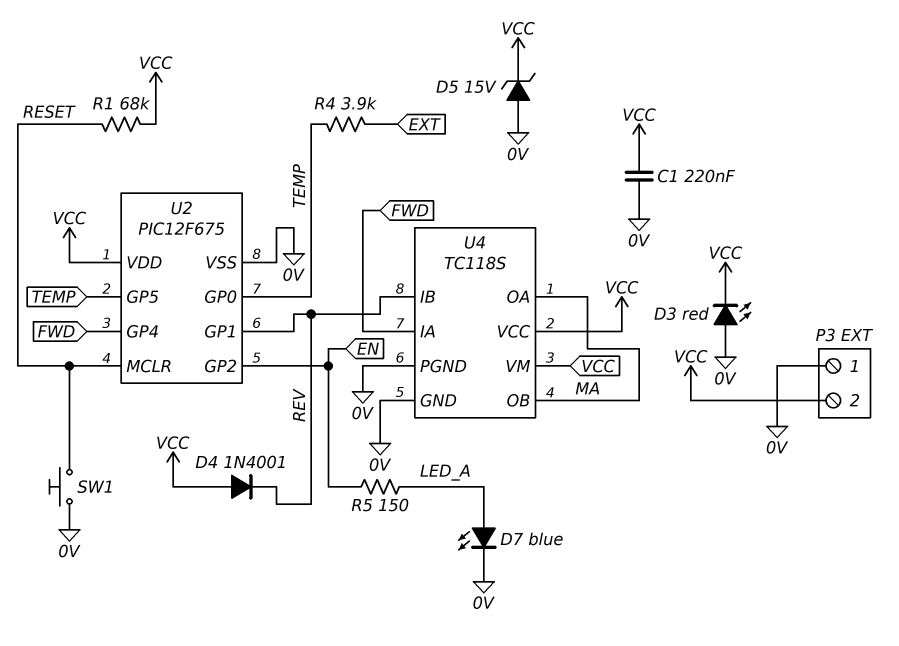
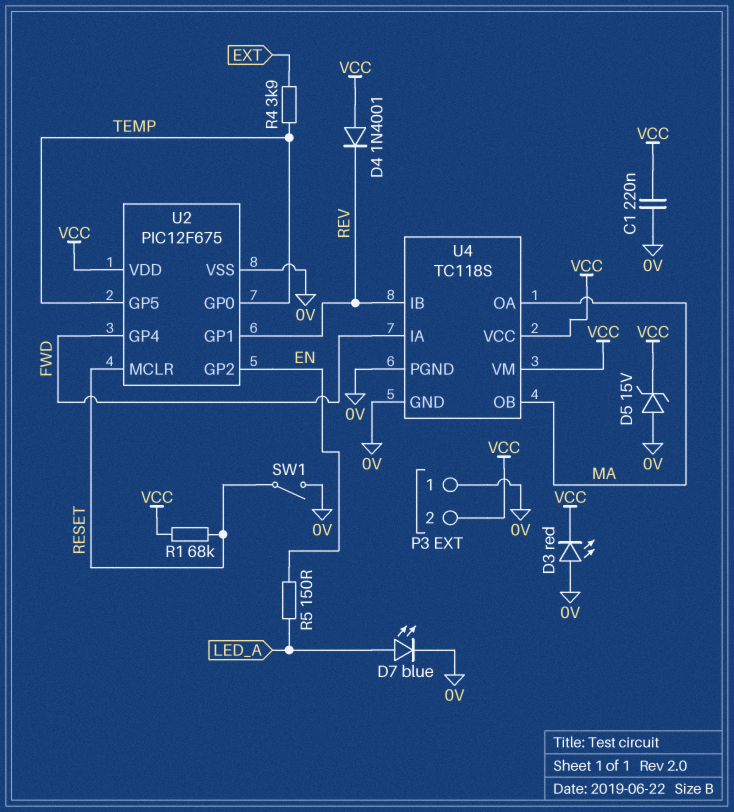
SW1: button (0V, RESET) -> switch (0V, RESET)

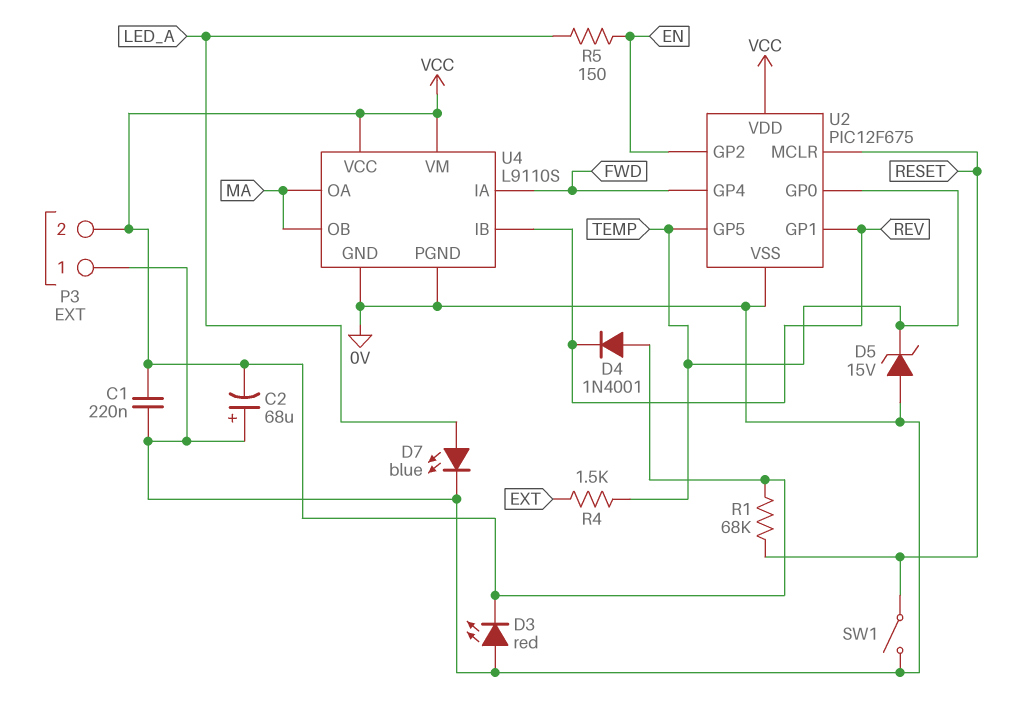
C2: none -> 68uF (plus 0V, minus VCC)
D5: zener 15V (A 0V, K VCC) -> zener 15V (A 0V, K TEMP)
R4: 3.9k (EXT, TEMP) -> 1.5k (EXT, TEMP)
U4: TC118S -> L9110S

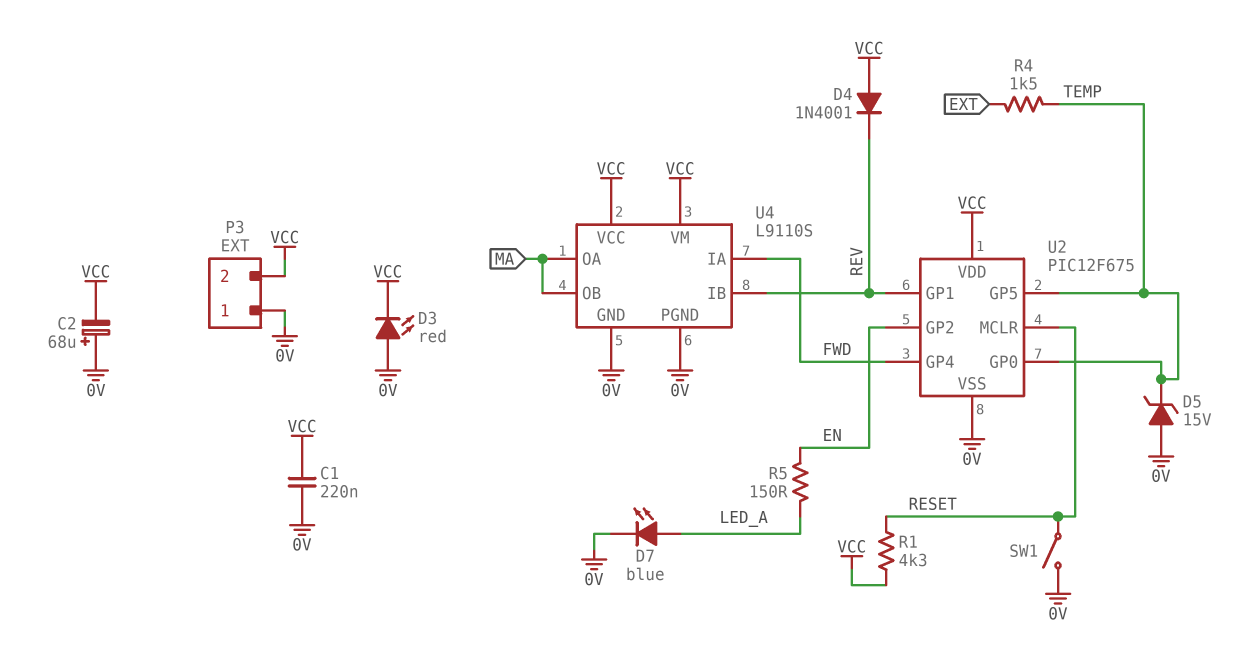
R1: 68k (RESET, VCC) -> 4.3k (RESET, VCC)

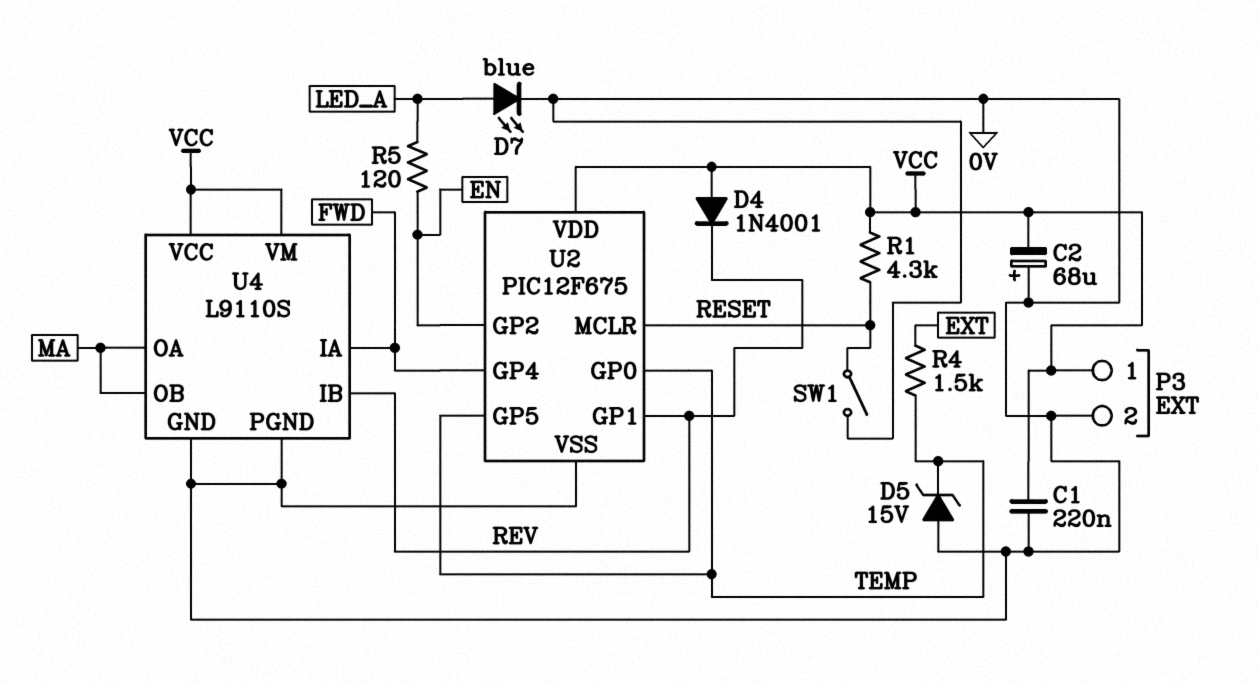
D3: LED red (A 0V, K VCC) -> none
P3 pin 1: 0V -> VCC
P3 pin 2: VCC -> 0V
R5: 150 (EN, LED_A) -> 120 (EN, LED_A)

